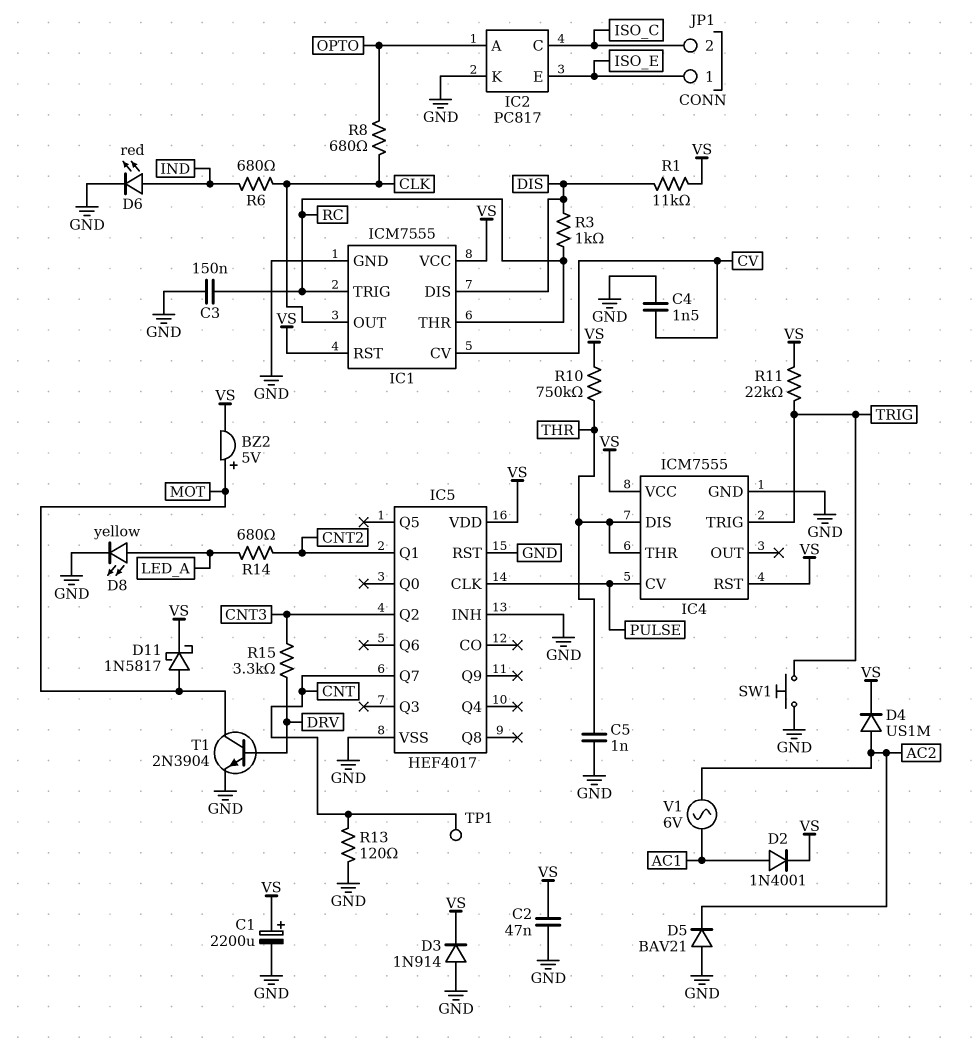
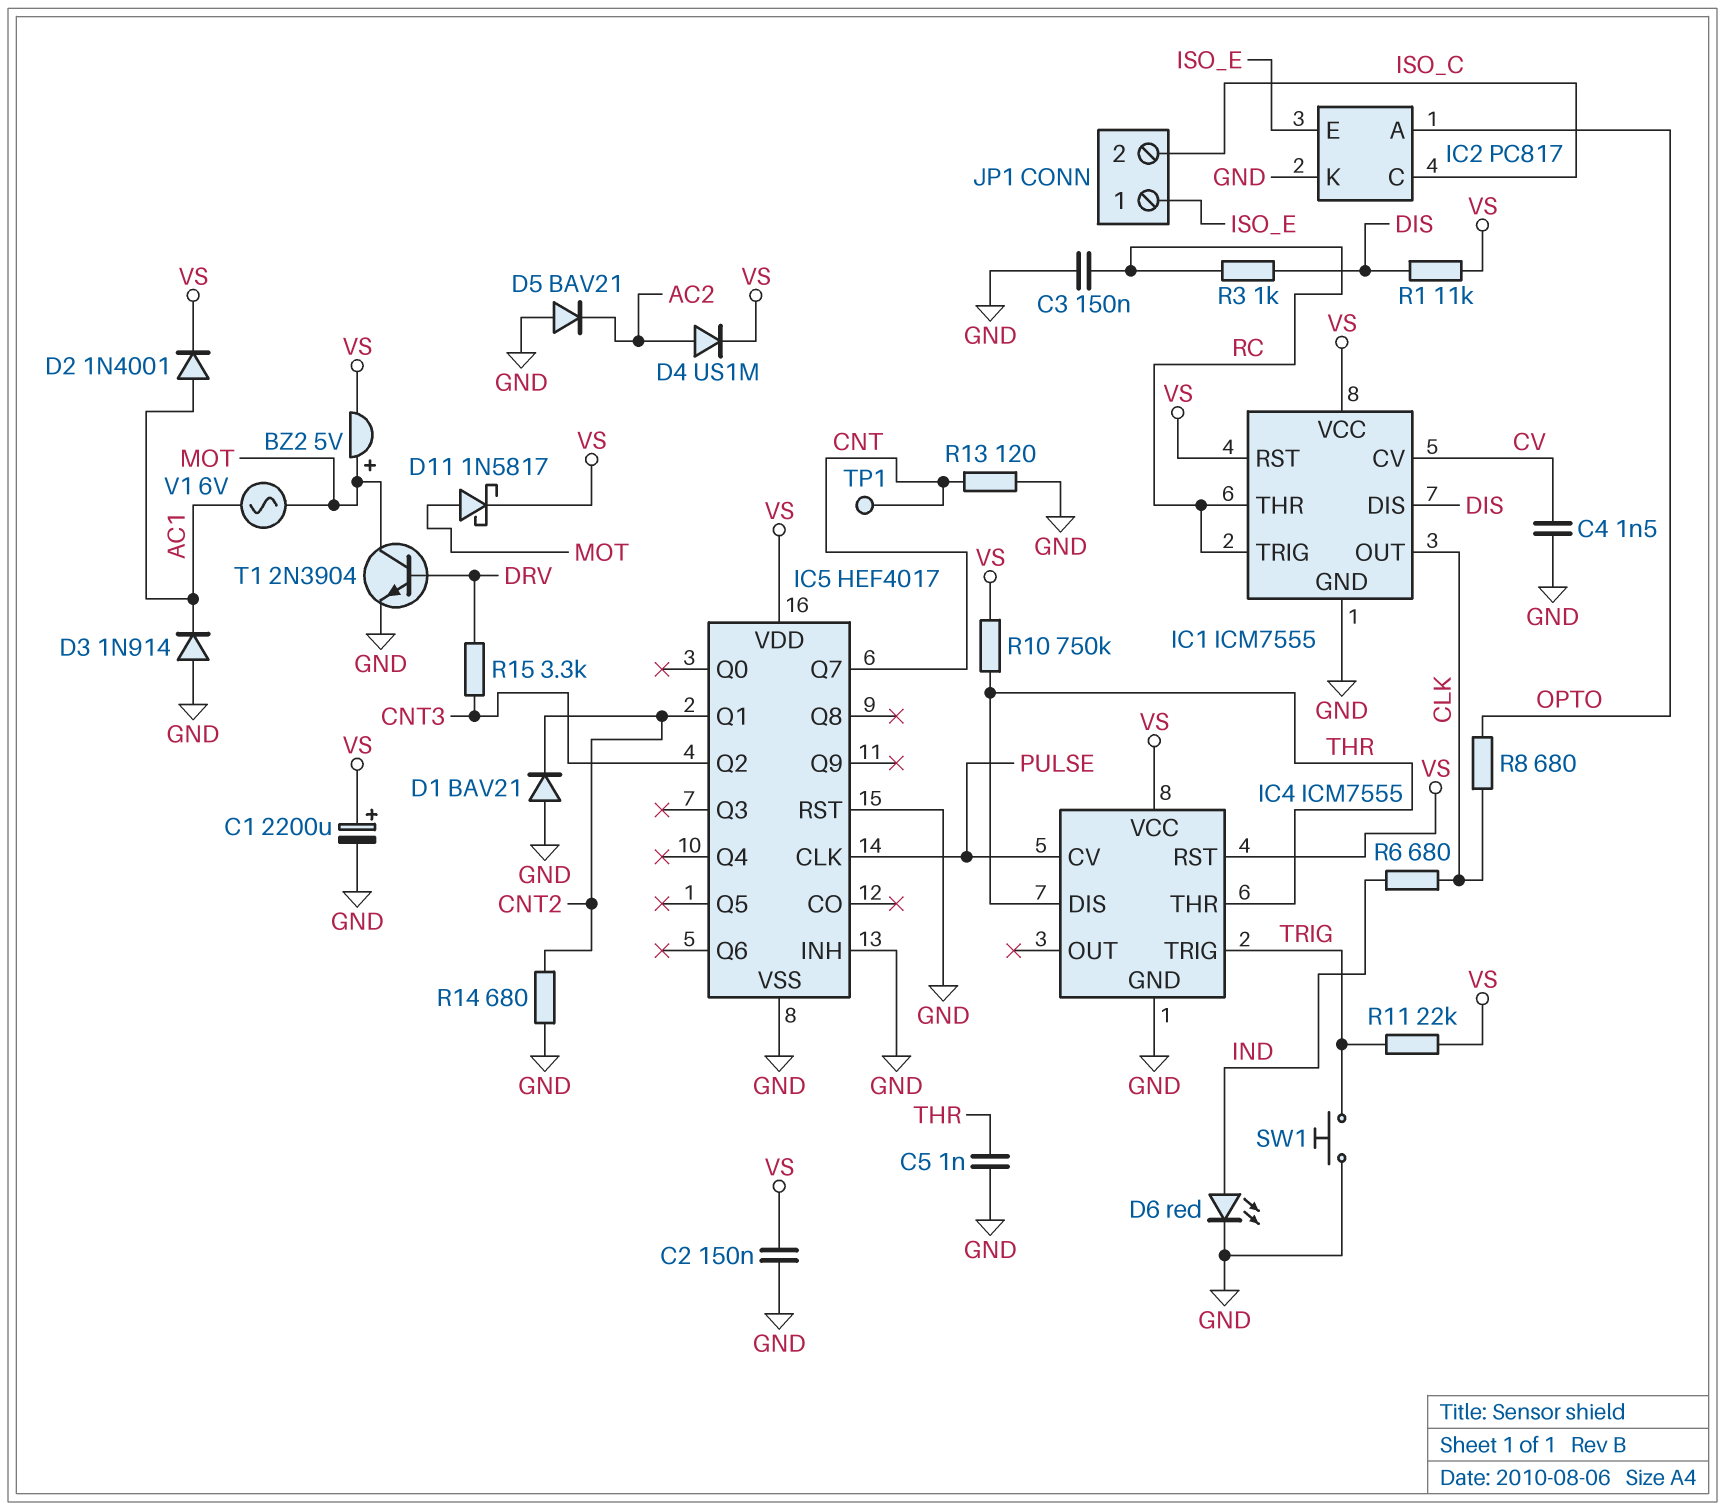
C2: 47nF (GND, VS) -> 150nF (GND, VS)
D1: none -> diode BAV21 (A GND, K CNT2)
D3: diode 1N914 (A GND, K VS) -> diode 1N914 (A GND, K AC1)
D8: LED yellow (A LED_A, K GND) -> none
R14: 680 (CNT2, LED_A) -> 680 (CNT2, GND)
V1: AC 6V (AC1, AC2) -> AC 6V (AC1, MOT)

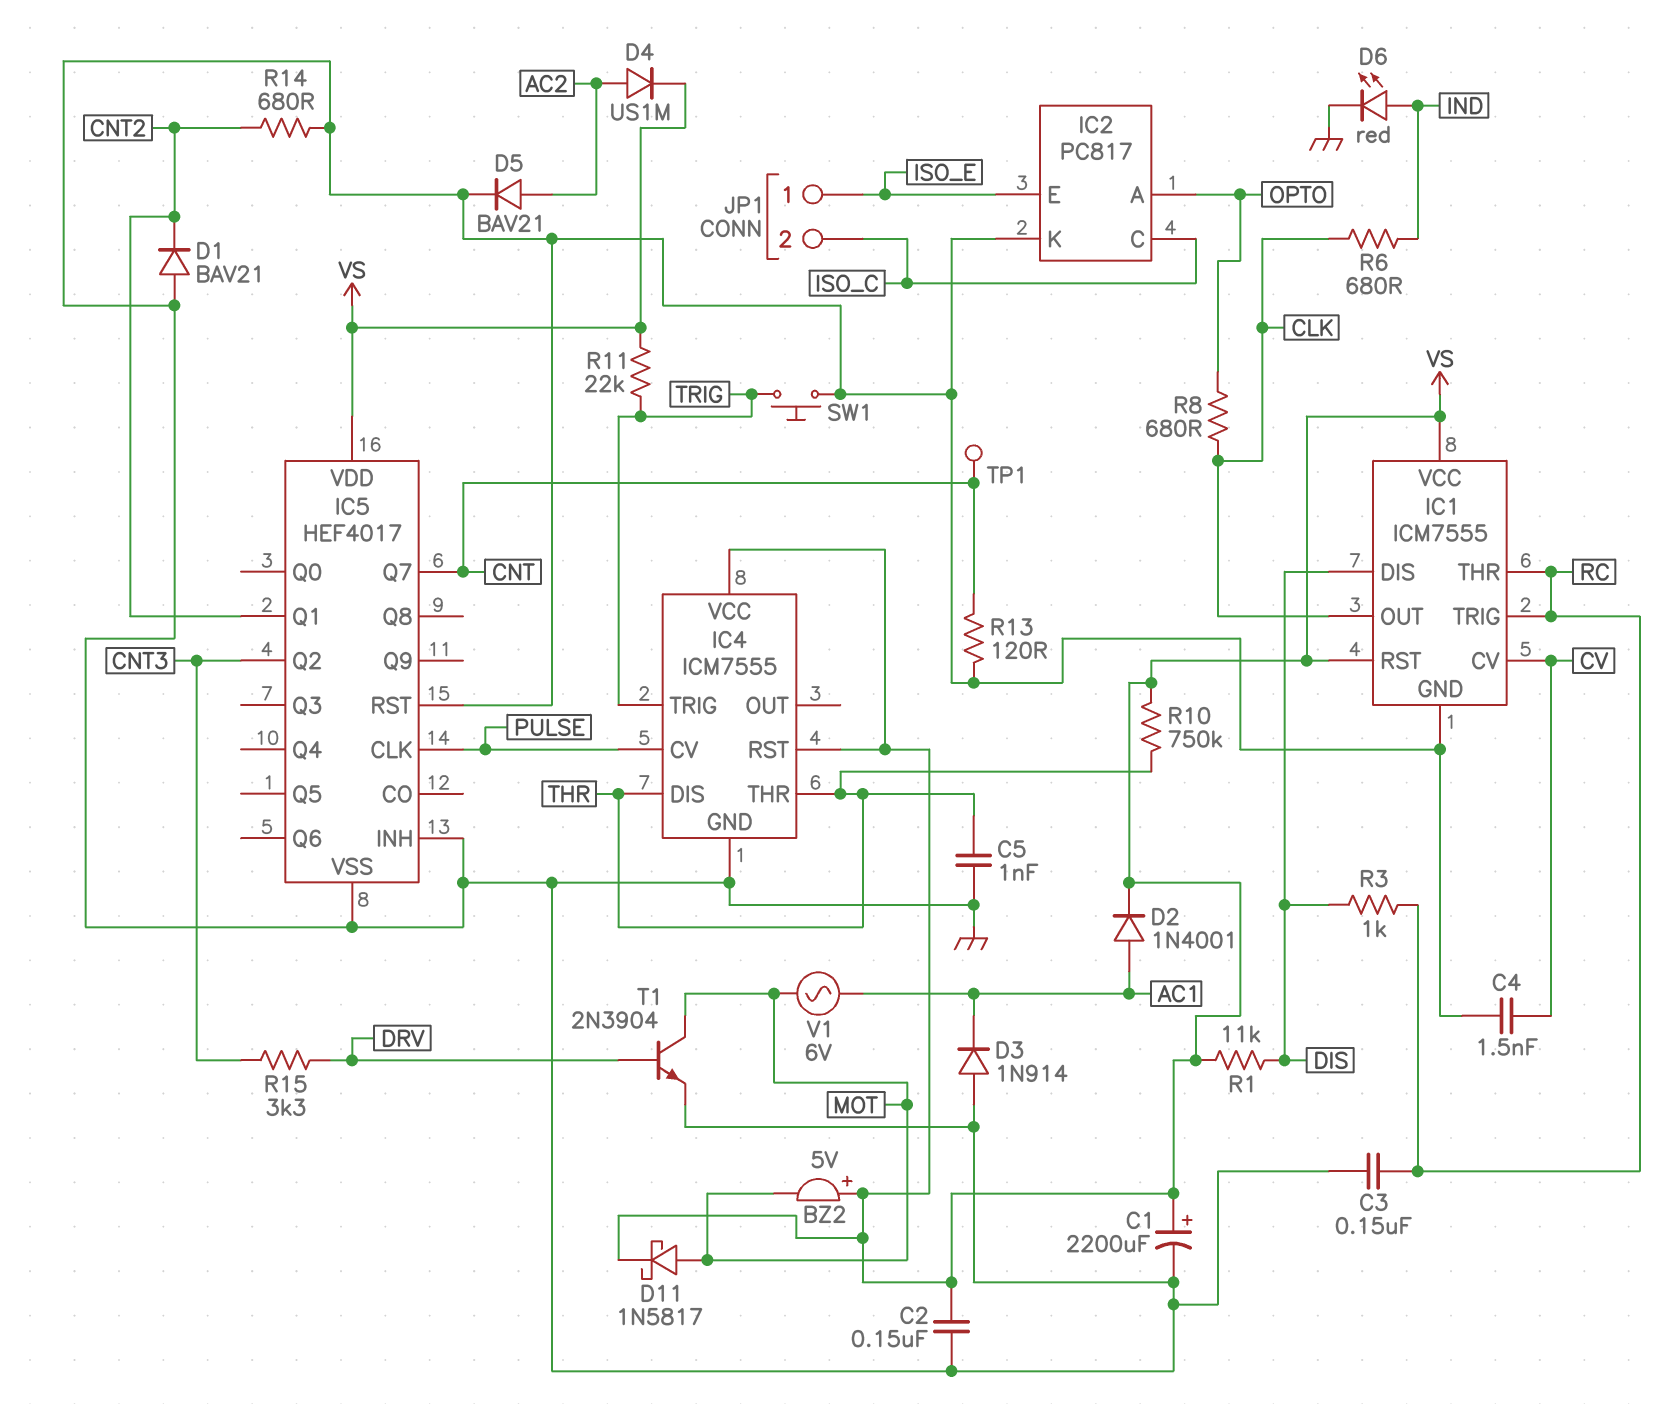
BZ2: buzzer 5V (plus MOT, minus VS) -> buzzer 5V (plus VS, minus MOT)
D5: diode BAV21 (A GND, K AC2) -> diode BAV21 (A AC2, K GND)

